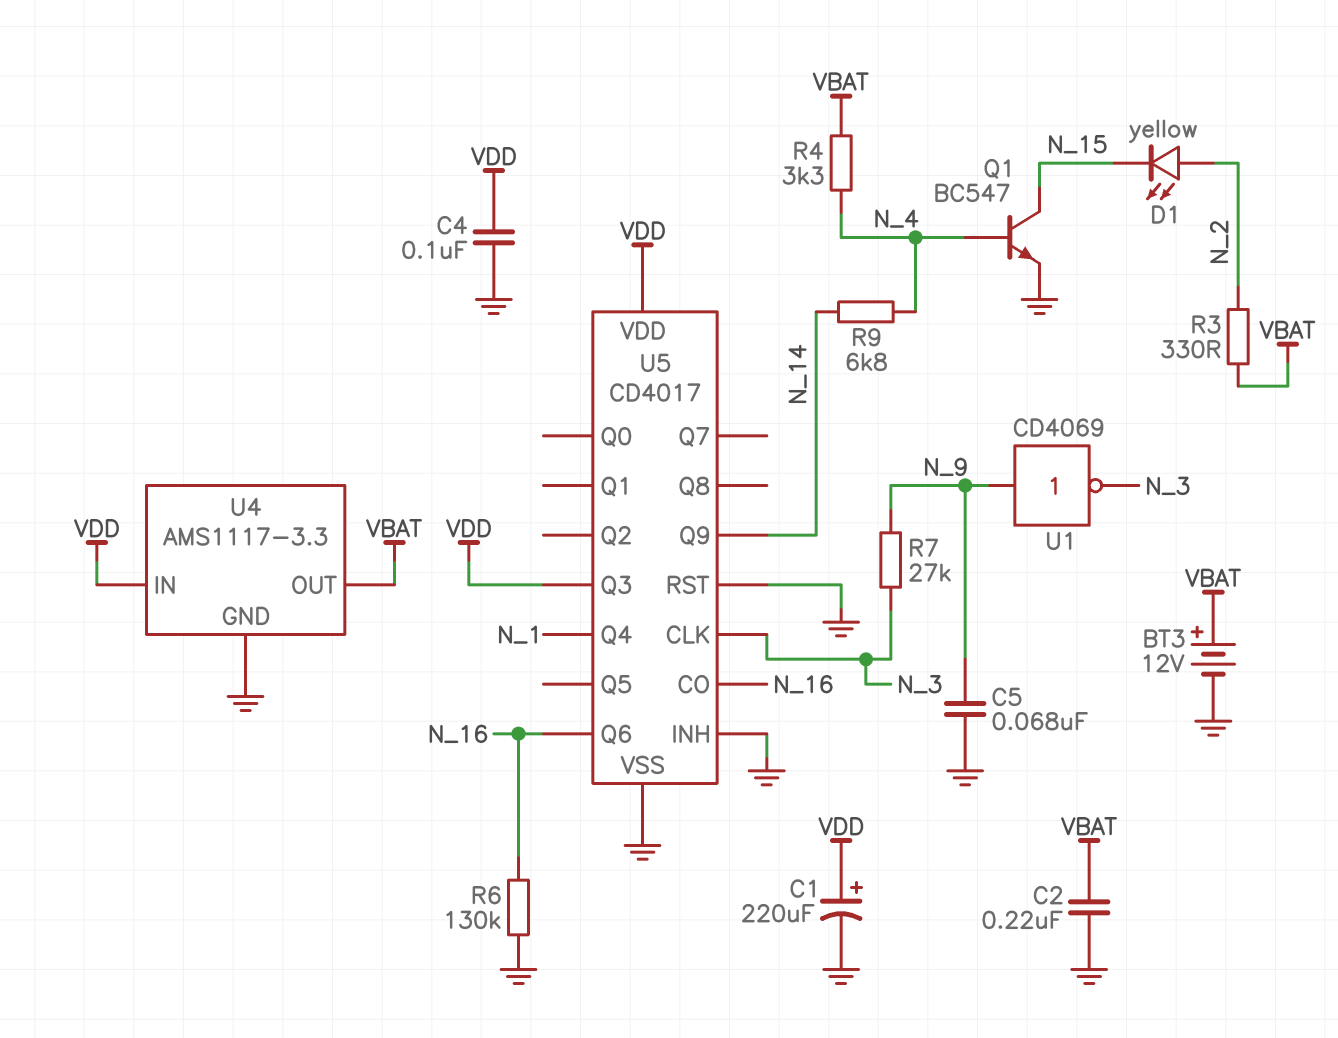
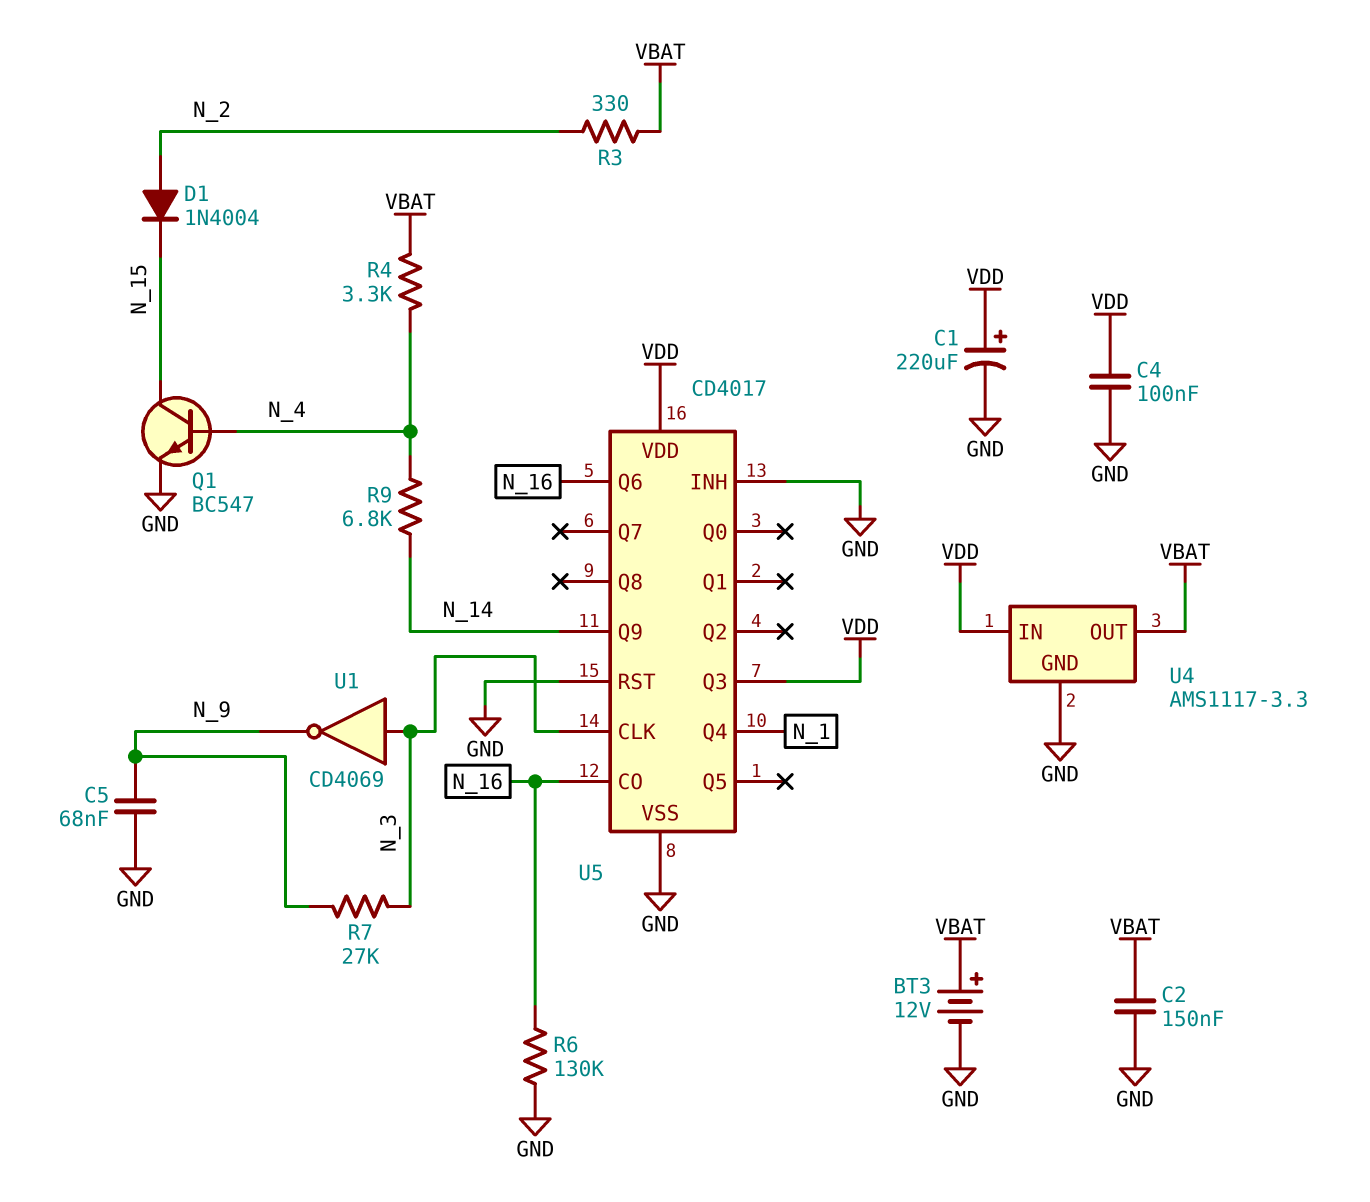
C2: 220nF (GND, VBAT) -> 150nF (GND, VBAT)
D1: LED yellow (A N_2, K N_15) -> diode 1N4004 (A N_2, K N_15)
U1: NOT CD4069 (in N_9, out N_3) -> NOT CD4069 (in N_3, out N_9)

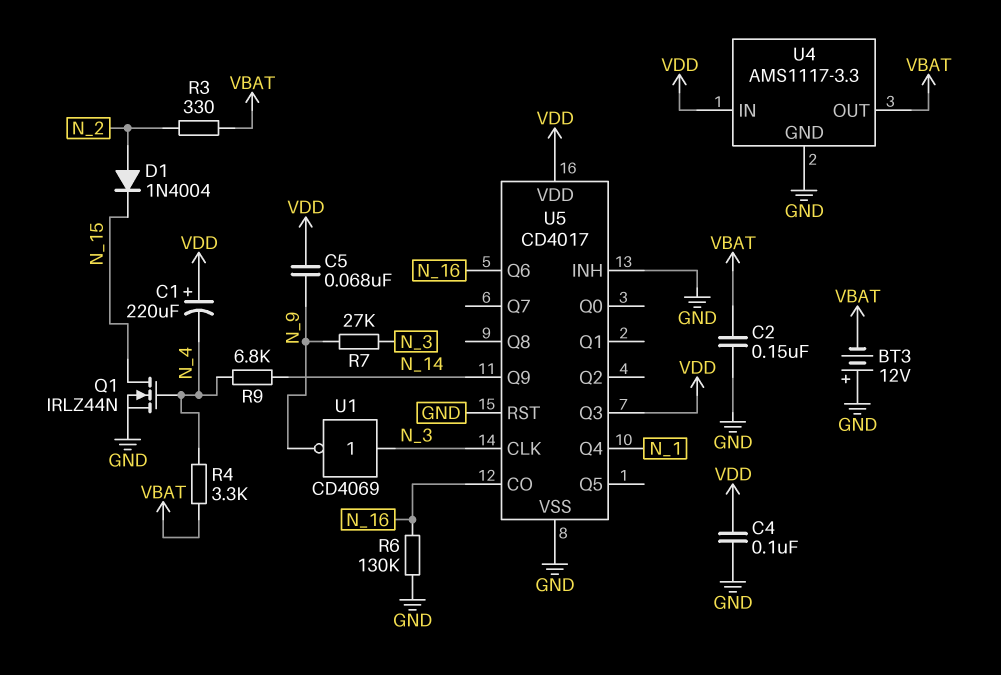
BT3: 12V (plus VBAT, minus GND) -> 12V (plus GND, minus VBAT)
C1: 220uF (plus VDD, minus GND) -> 220uF (plus VDD, minus N_4)
C5: 68nF (GND, N_9) -> 68nF (N_9, VDD)
Q1: NPN BC547 (B N_4, C N_15, E GND) -> NMOS IRLZ44N (G N_4, D N_15, S GND)

